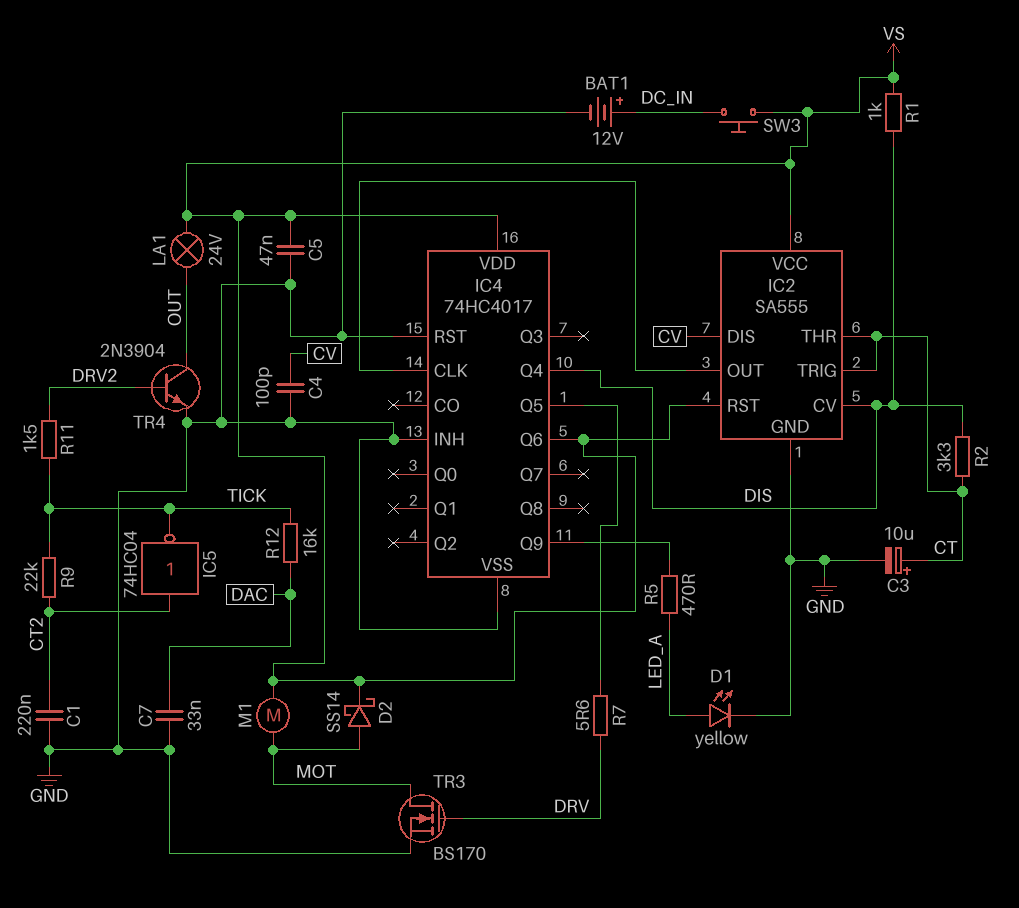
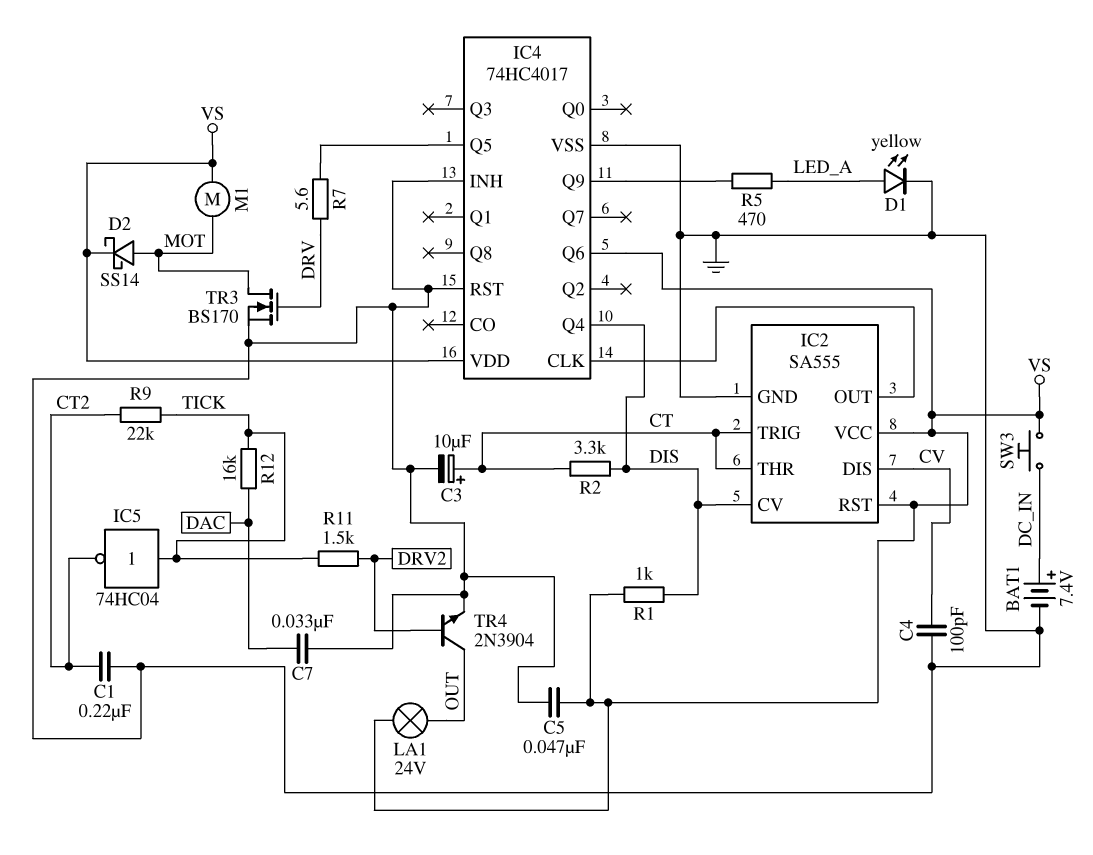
BAT1: 12V (plus DC_IN, minus GND) -> 7.4V (plus DC_IN, minus GND)
IC5: NOT 74HC04 (in CT2, out TICK) -> NOT 74HC04 (in TICK, out CT2)

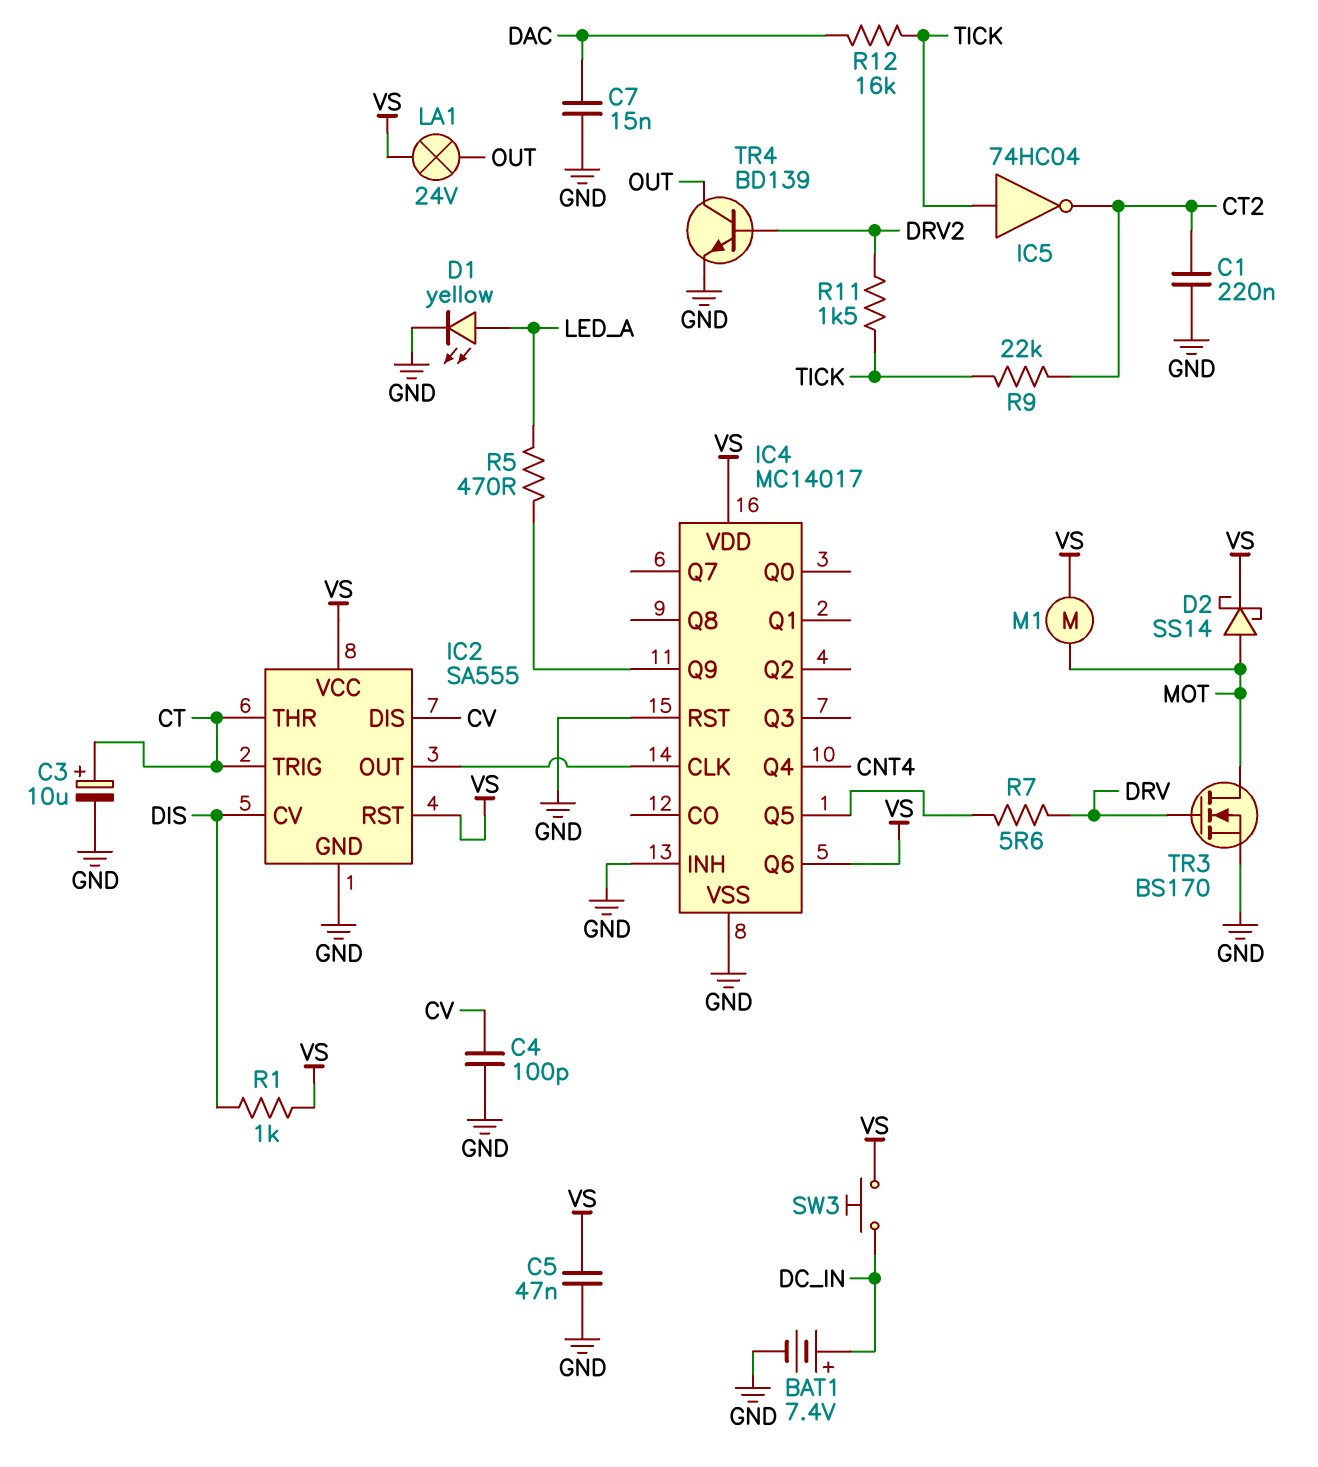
C7: 33nF (DAC, GND) -> 15nF (DAC, GND)
IC4: 74HC4017 -> MC14017
IC4 pin Q4: DIS -> CNT4
R2: 3.3k (CT, DIS) -> none
TR4: NPN 2N3904 (B DRV2, C OUT, E GND) -> NPN BD139 (B DRV2, C OUT, E GND)

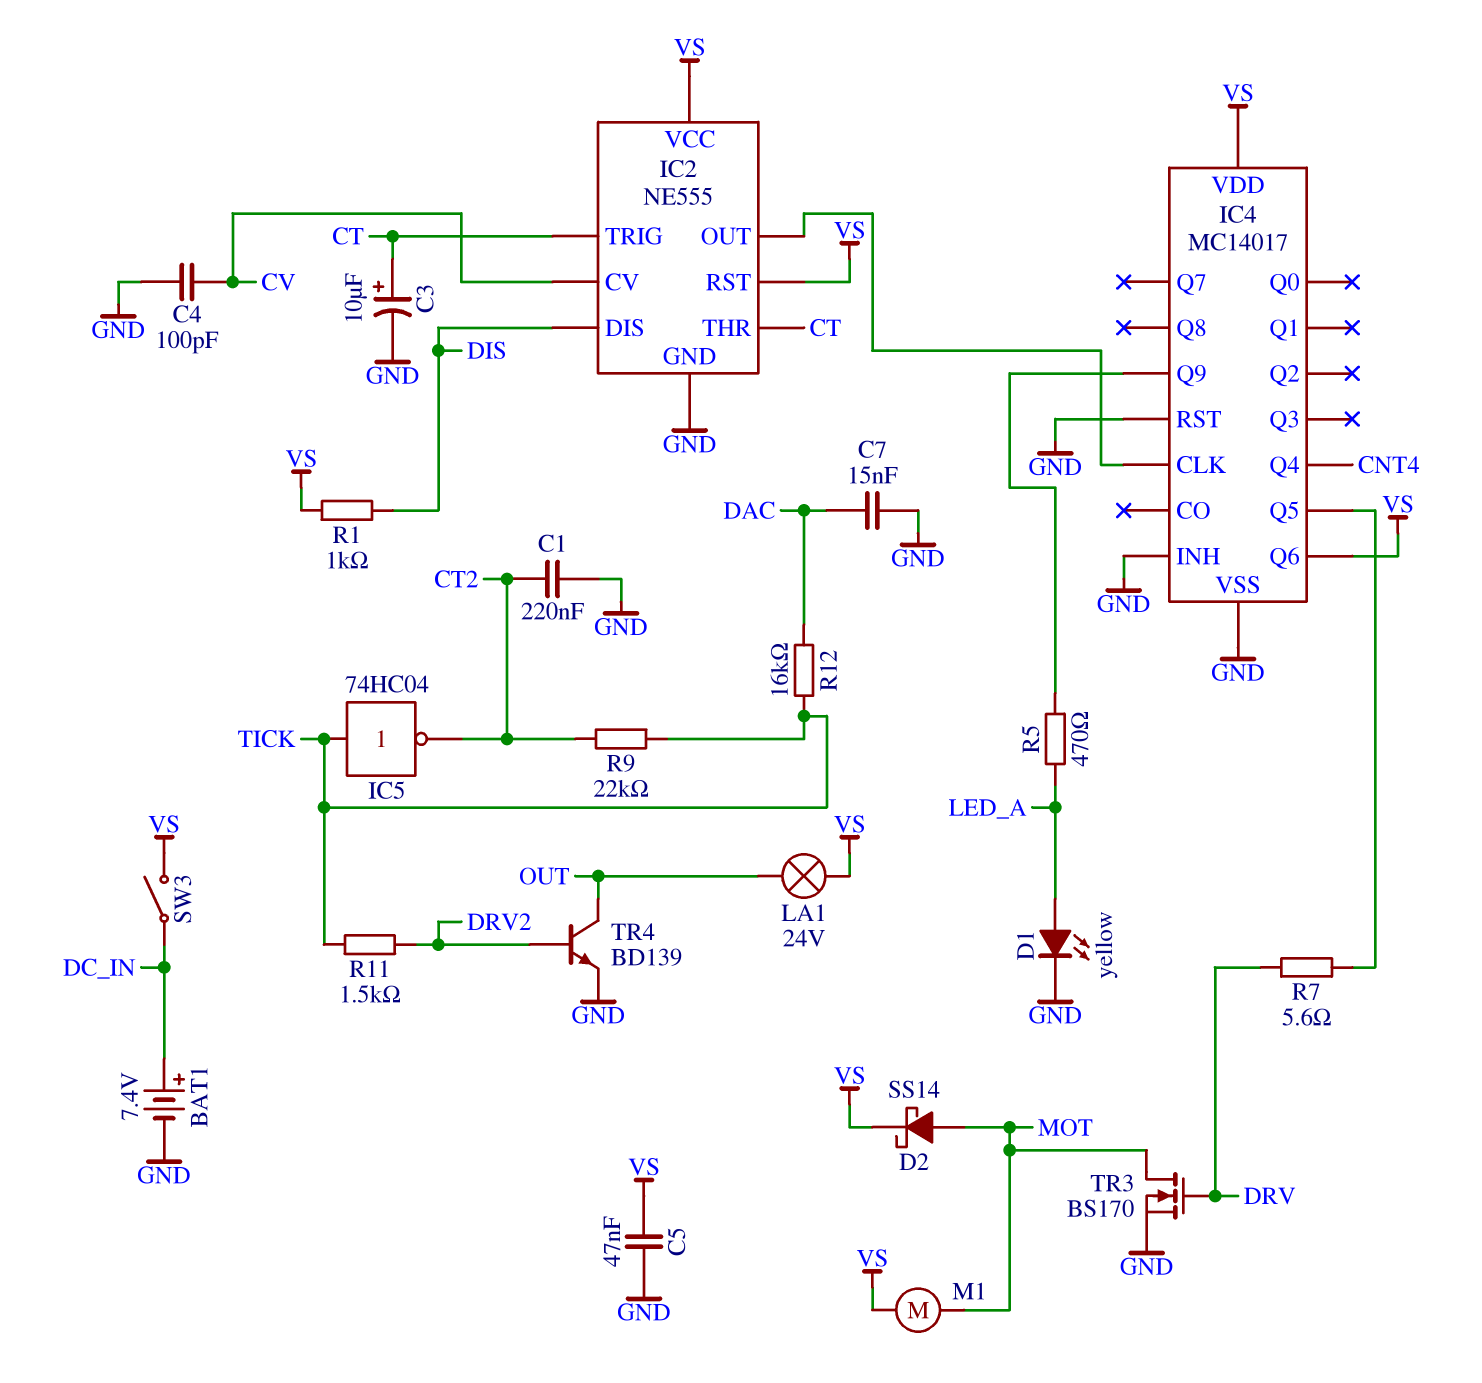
IC2: SA555 -> NE555
IC2 pin CV: DIS -> CV
IC2 pin DIS: CV -> DIS
SW3: button (DC_IN, VS) -> switch (DC_IN, VS)

